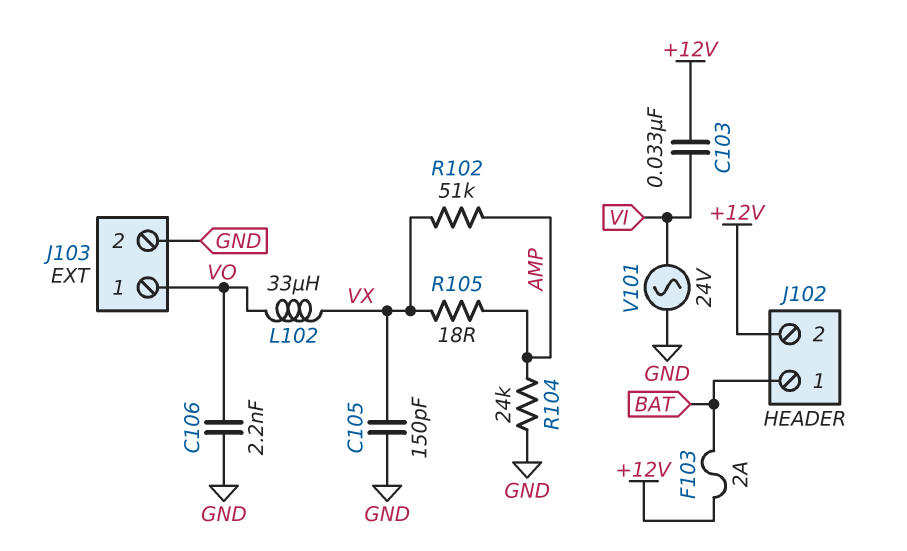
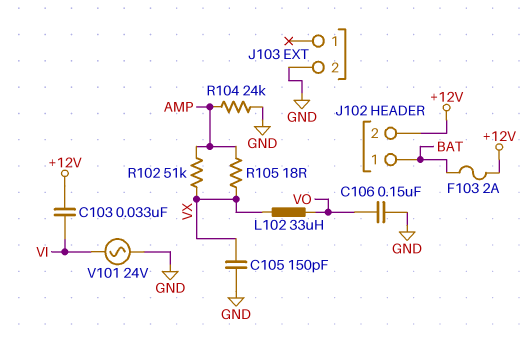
C106: 2.2nF (GND, VO) -> 150nF (GND, VO)
J103 pin 1: VO -> none

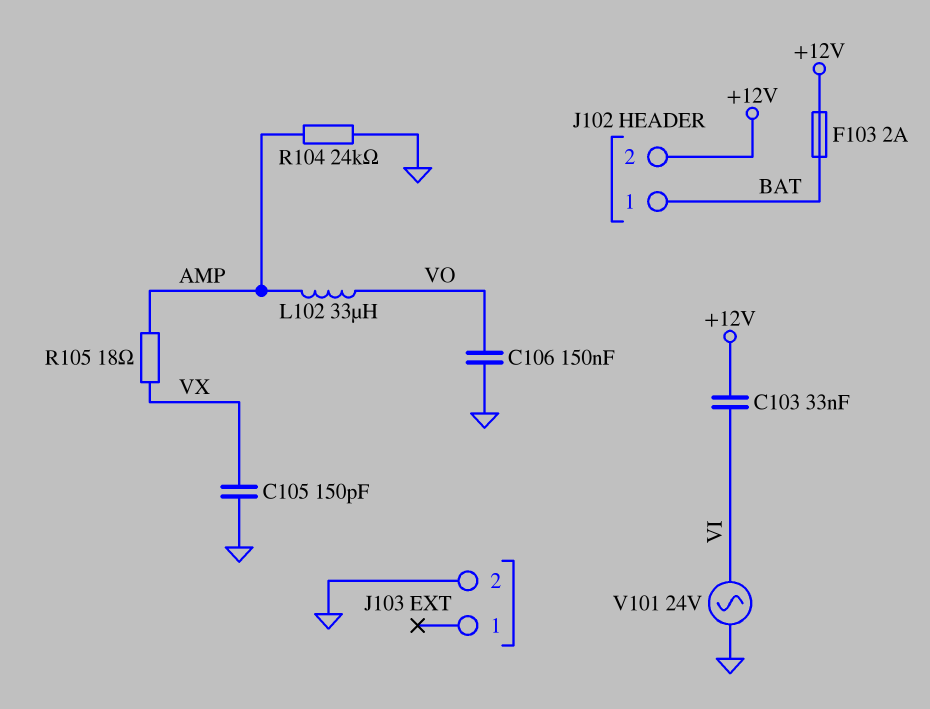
L102: 33uH (VO, VX) -> 33uH (AMP, VO)
R102: 51k (AMP, VX) -> none

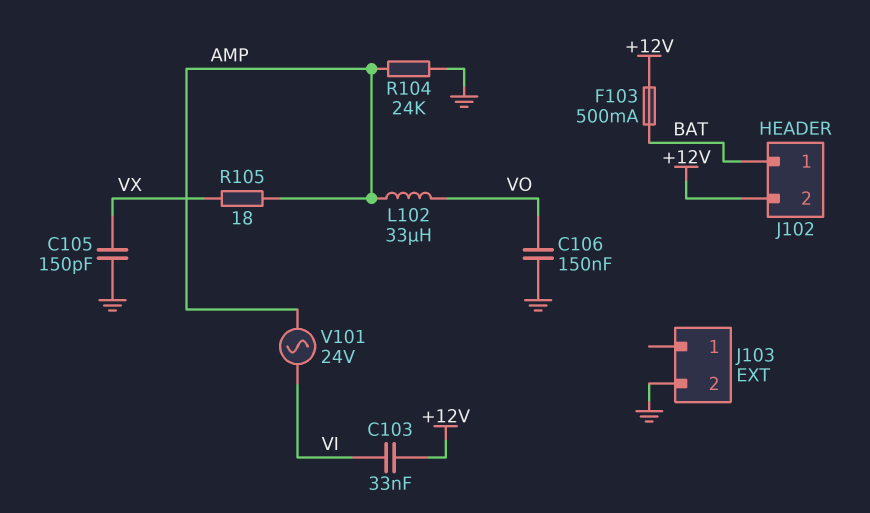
F103: 2A (+12V, BAT) -> 500mA (+12V, BAT)
V101: AC 24V (GND, VI) -> AC 24V (AMP, VI)

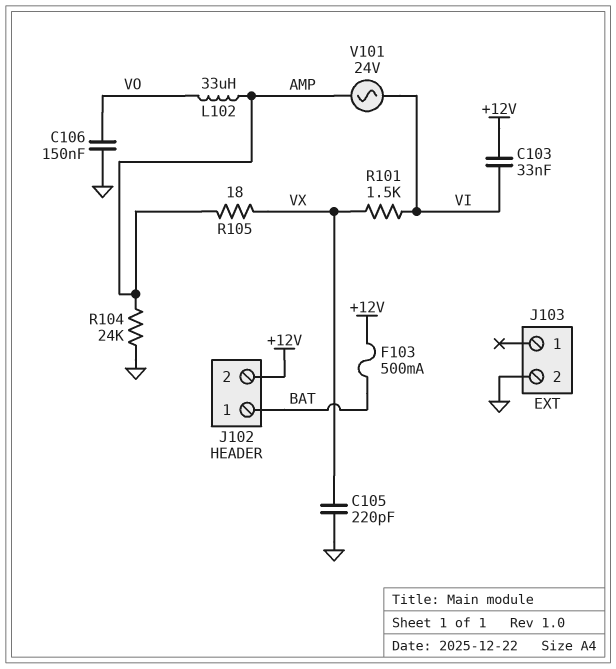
C105: 150pF (GND, VX) -> 220pF (GND, VX)
R101: none -> 1.5k (VI, VX)

